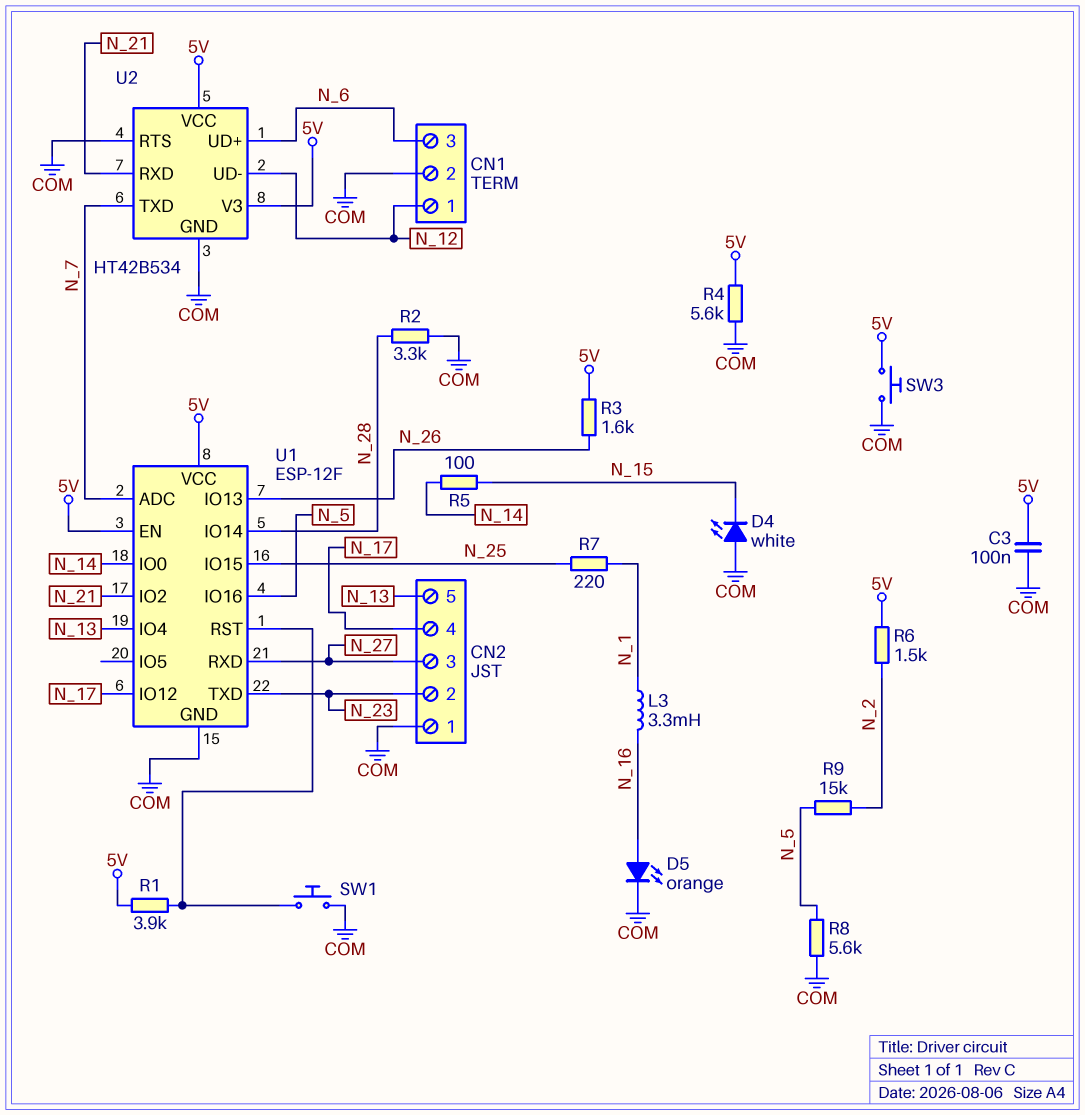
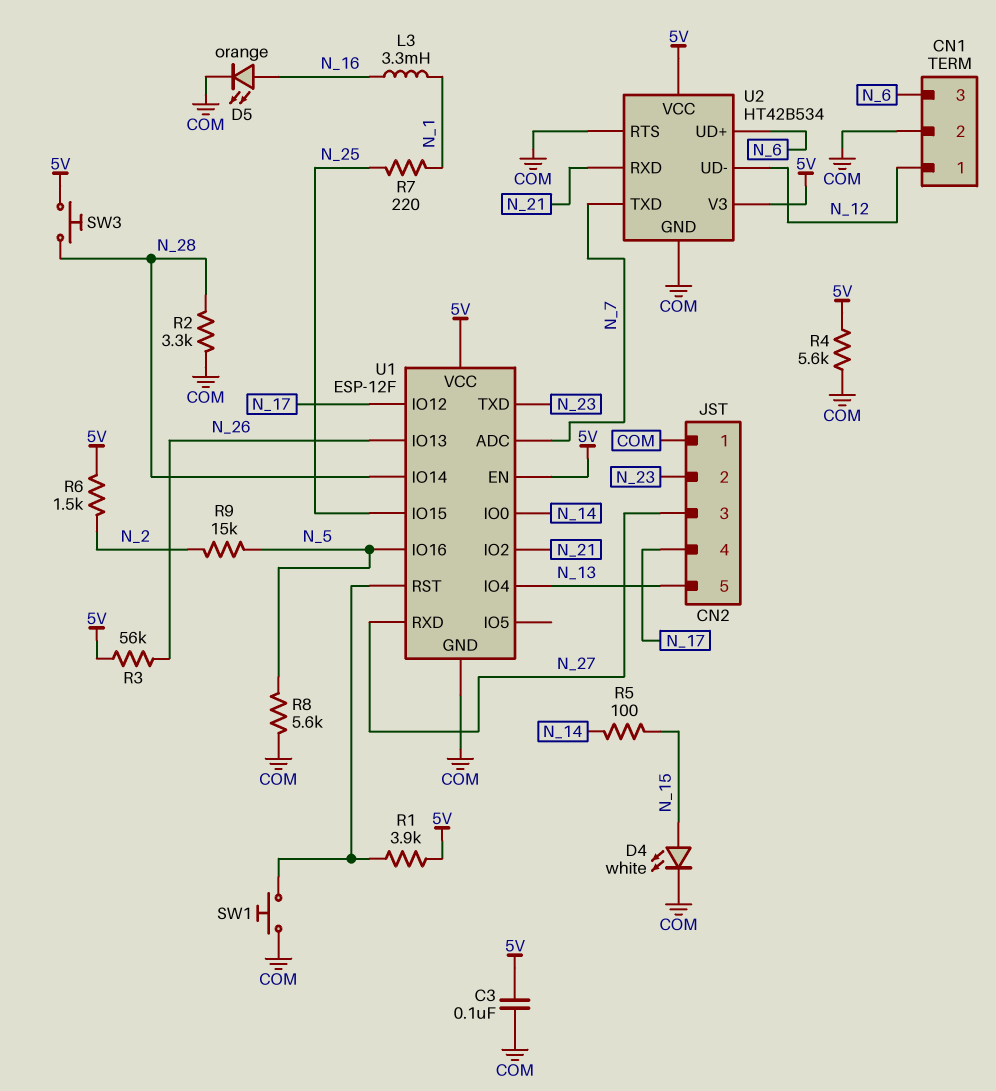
D4: LED white (A COM, K N_15) -> LED white (A N_15, K COM)
R3: 1.6k (5V, N_26) -> 56k (5V, N_26)
SW3: button (5V, COM) -> button (5V, N_28)

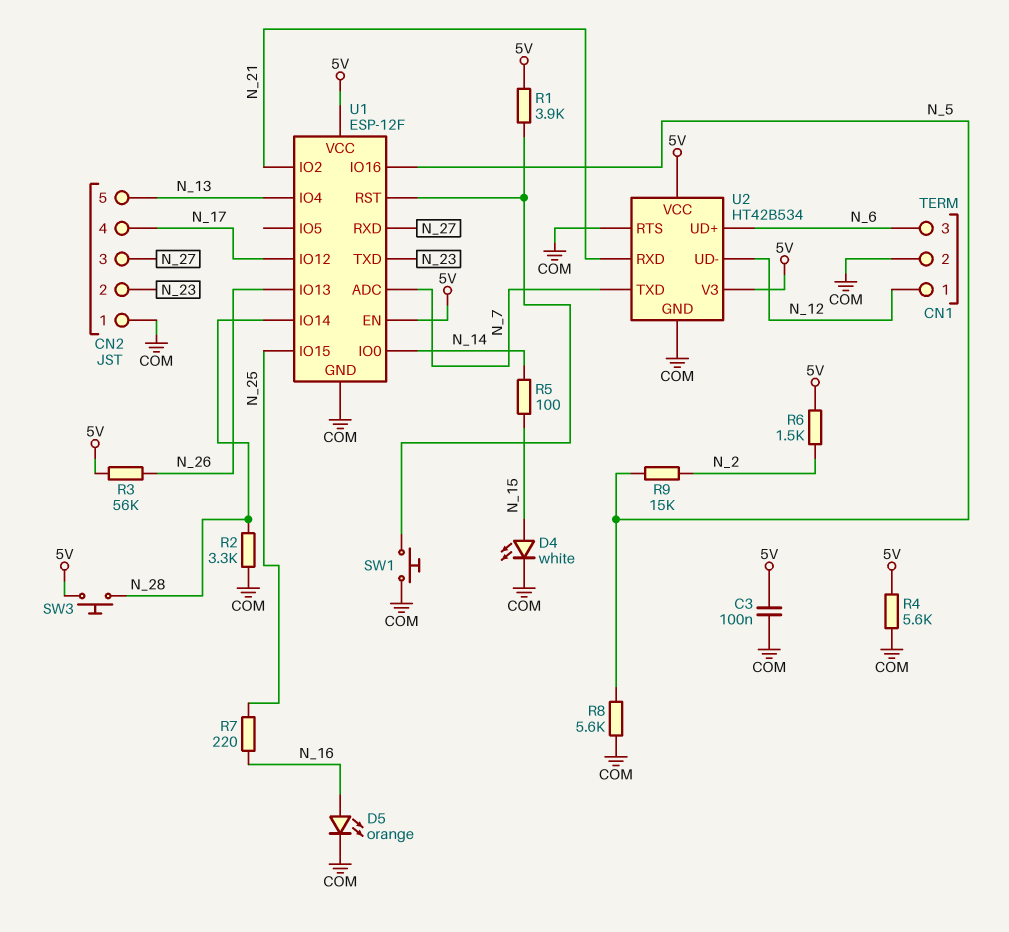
L3: 3.3mH (N_1, N_16) -> none
R7: 220 (N_1, N_25) -> 220 (N_16, N_25)

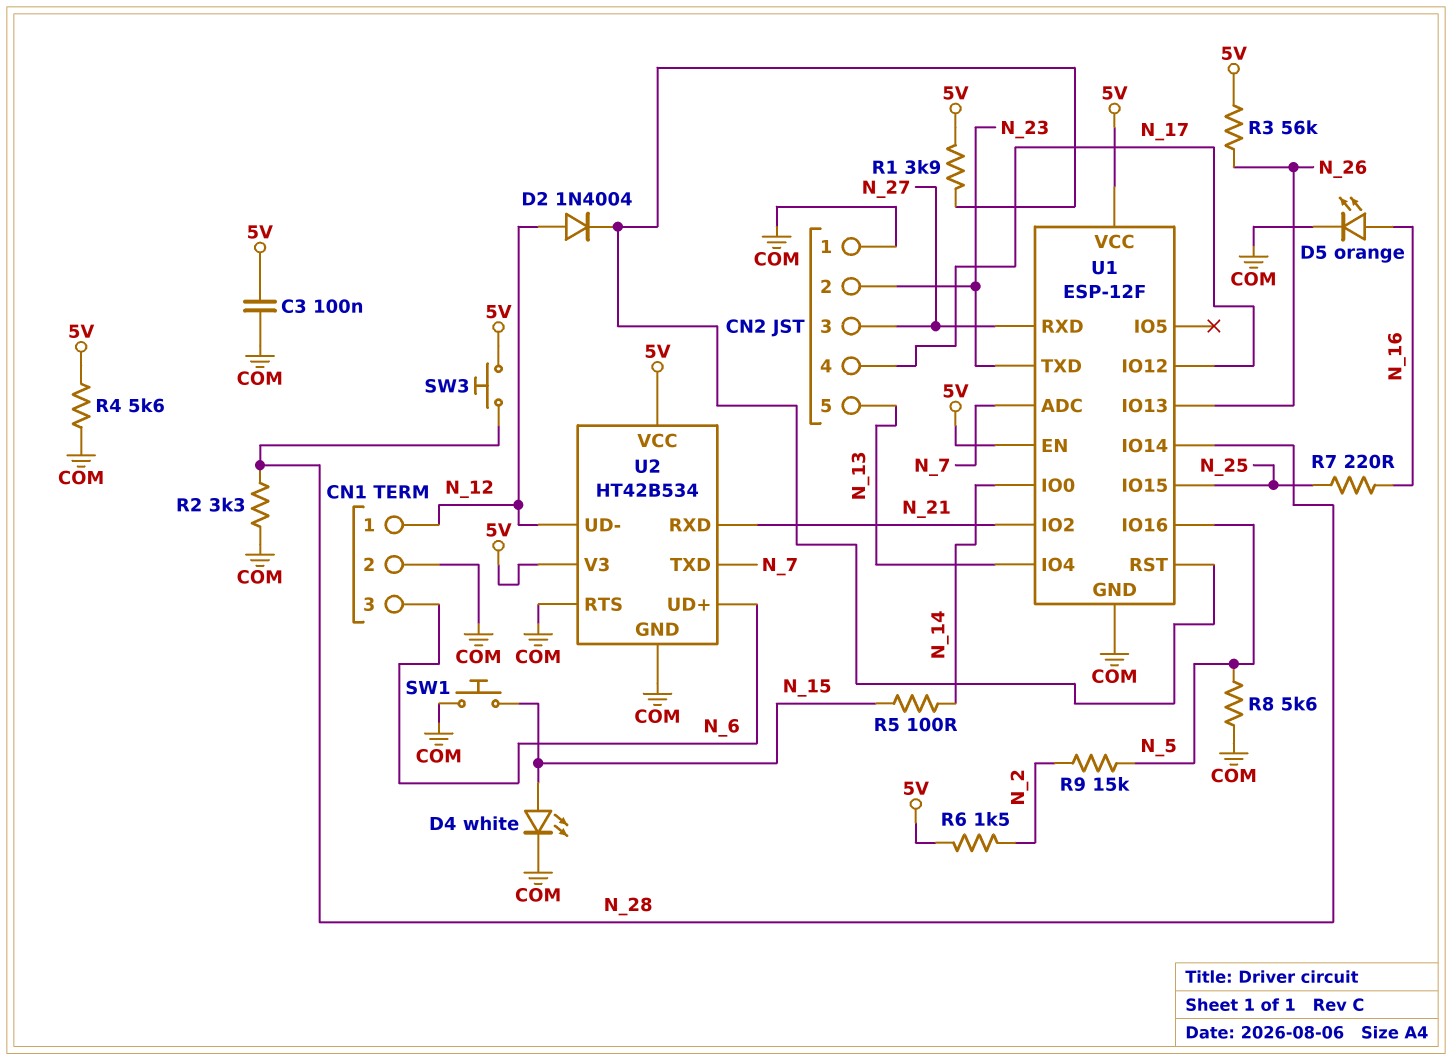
D2: none -> diode 1N4004 (A N_12, K U1/RST)
SW1: button (COM, U1/RST) -> button (COM, N_15)

